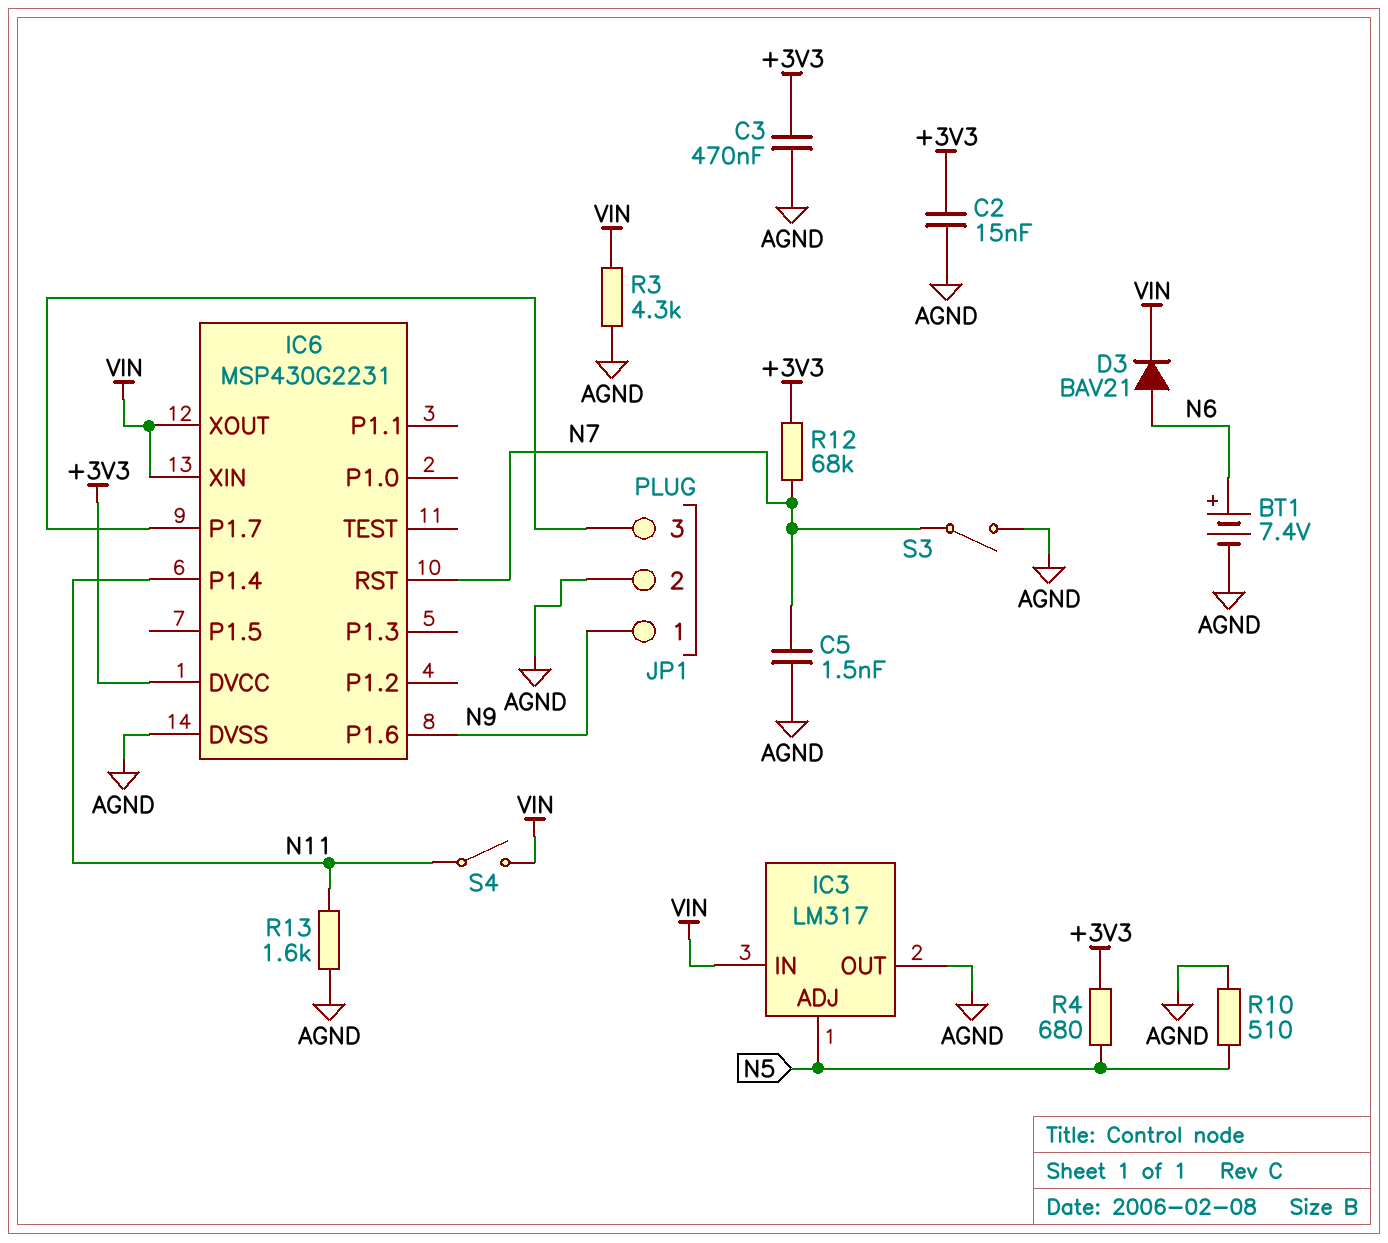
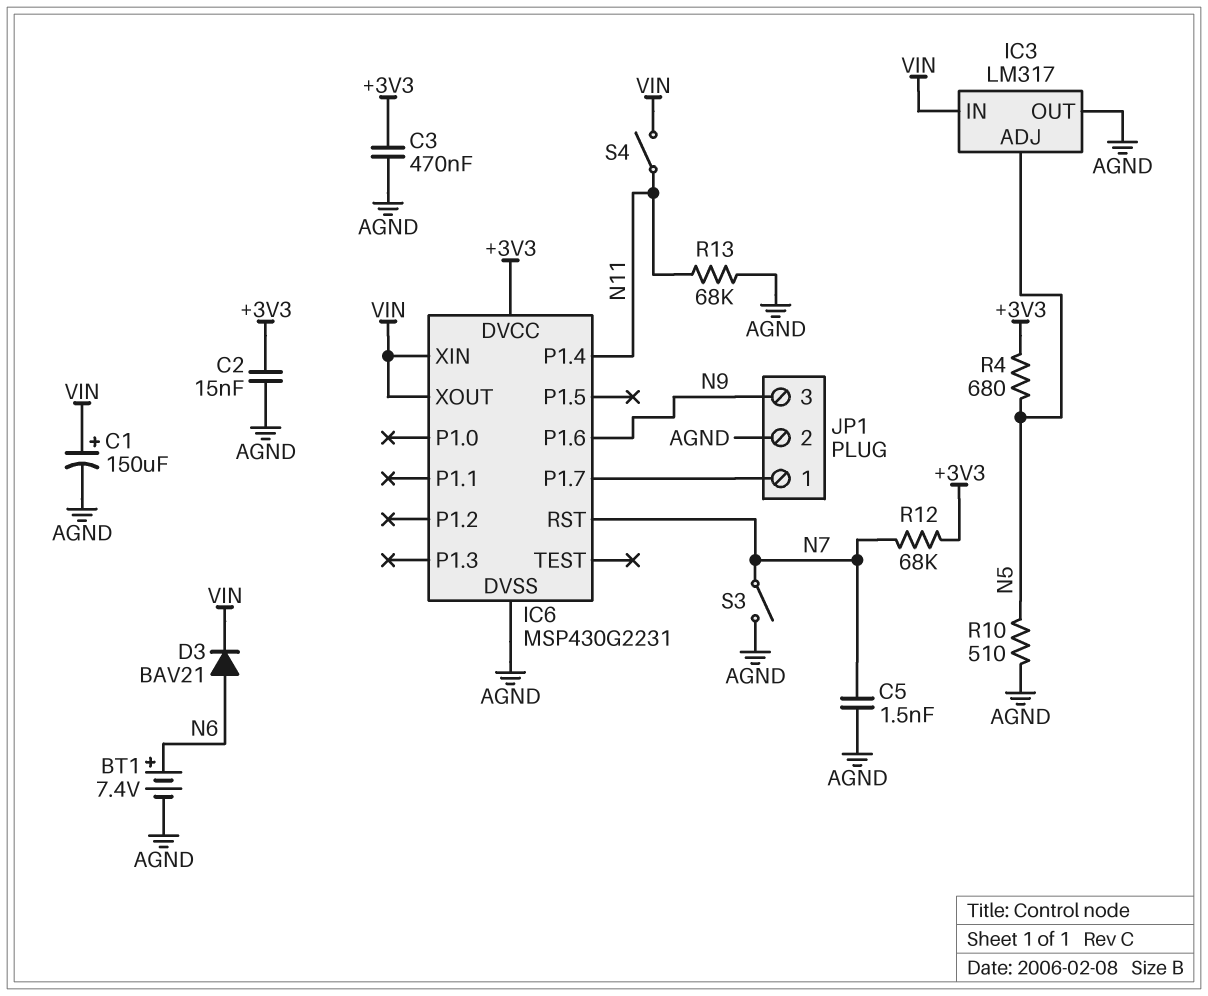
C1: none -> 150uF (plus VIN, minus AGND)
JP1 pin 1: N9 -> IC6/P1.7
JP1 pin 3: IC6/P1.7 -> N9
R3: 4.3k (AGND, VIN) -> none
R13: 1.6k (AGND, N11) -> 68k (AGND, N11)

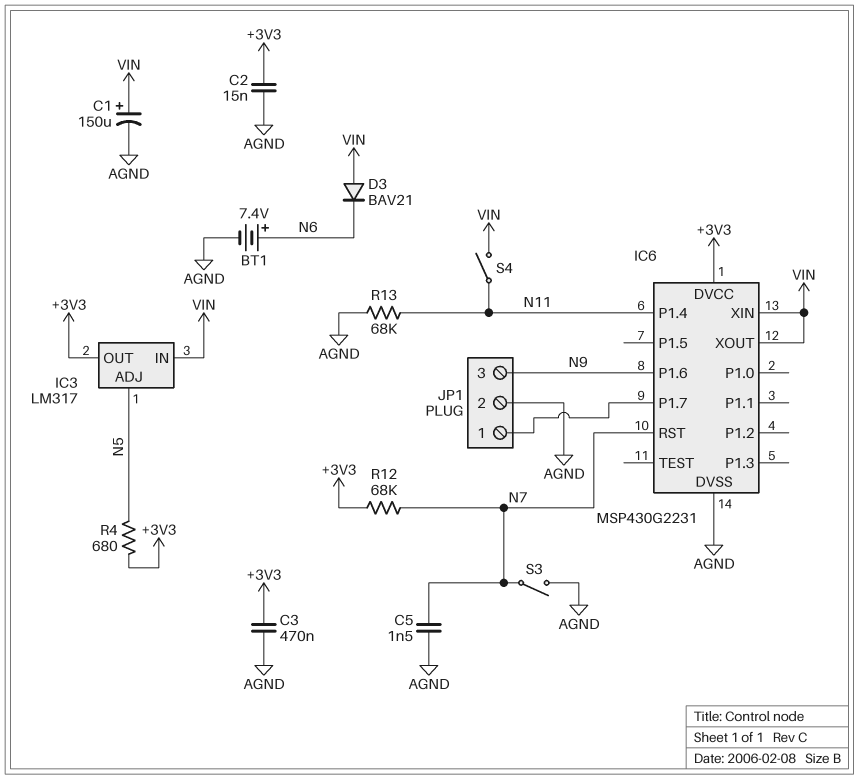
D3: diode BAV21 (A N6, K VIN) -> diode BAV21 (A VIN, K N6)
IC3 pin OUT: AGND -> +3V3
R10: 510 (AGND, N5) -> none

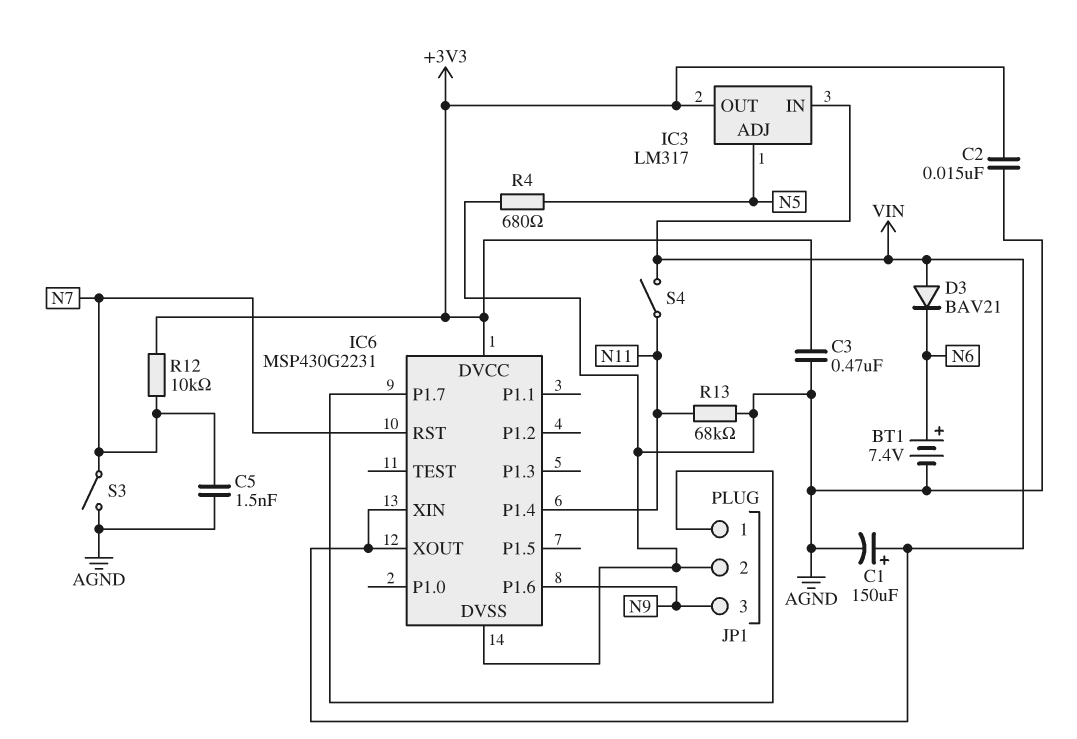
R4: 680 (+3V3, N5) -> 680 (AGND, N5)
R12: 68k (+3V3, N7) -> 10k (+3V3, N7)

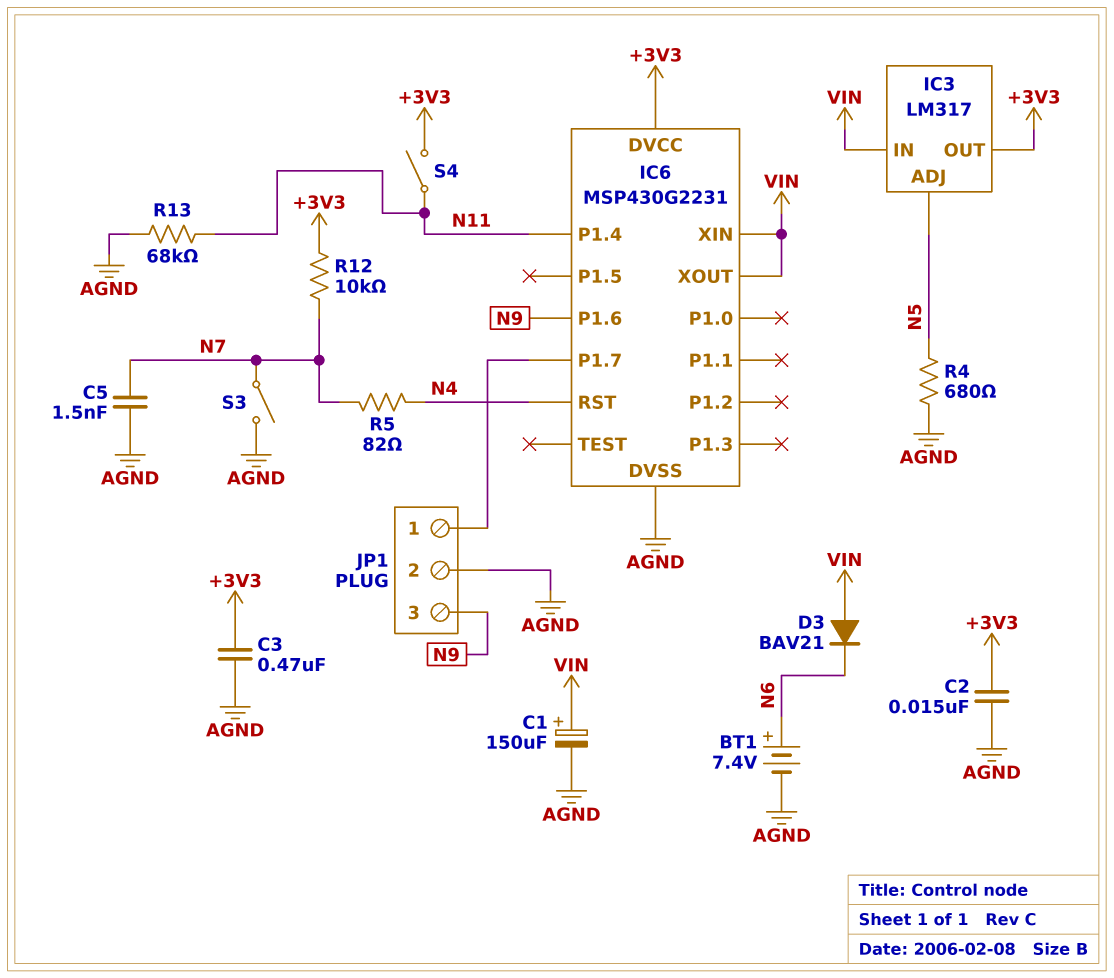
IC6 pin RST: N7 -> N4
R5: none -> 82 (N4, N7)
S4: switch (N11, VIN) -> switch (+3V3, N11)

